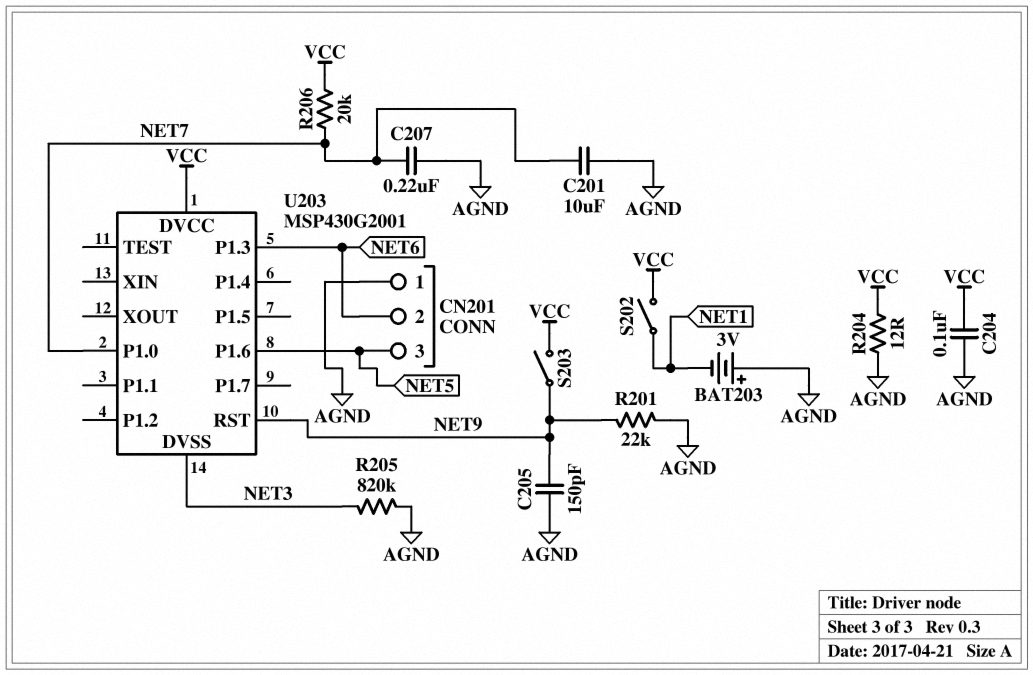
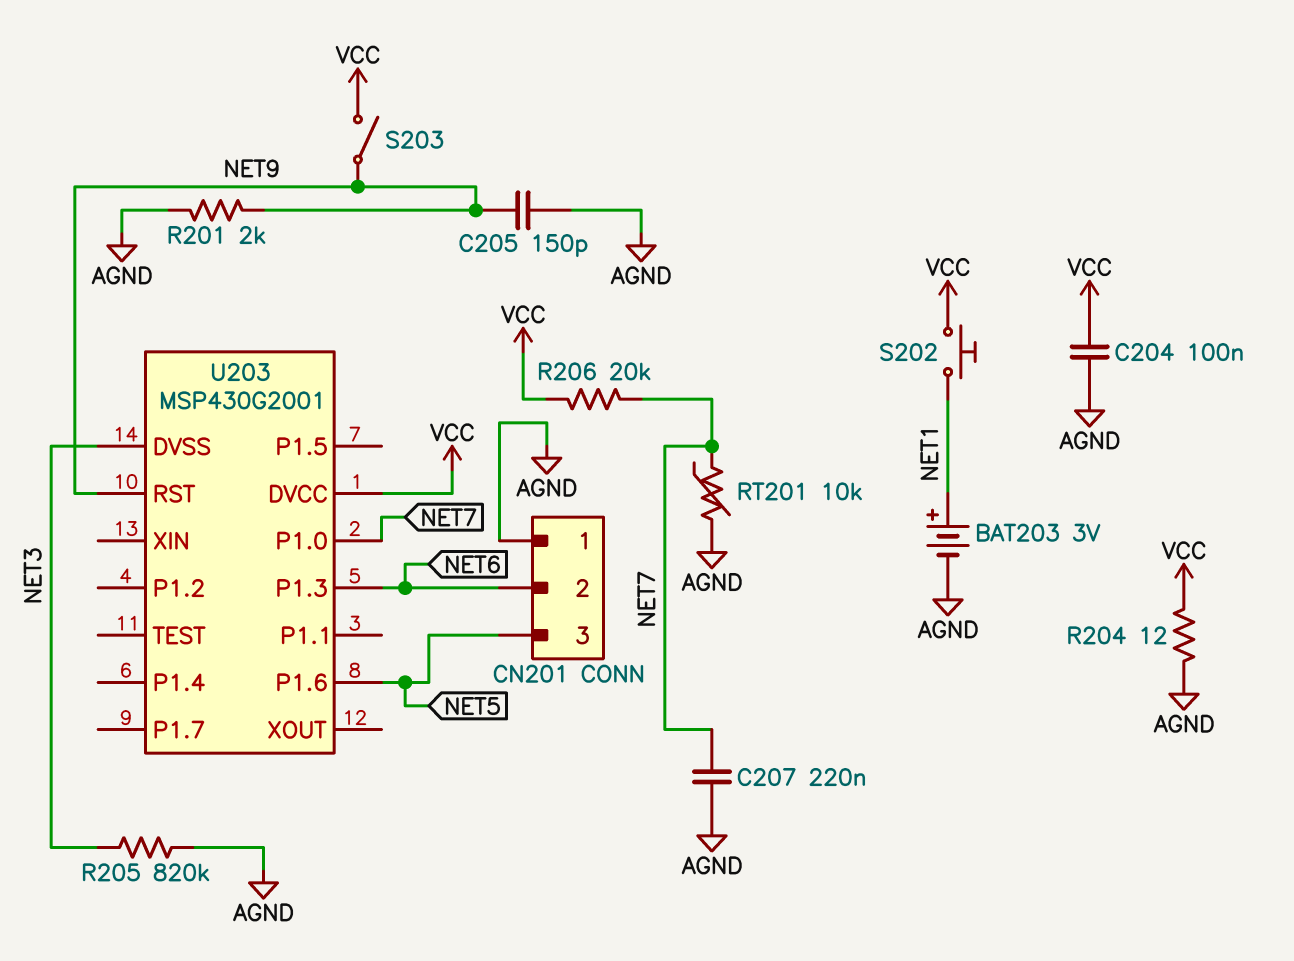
BAT203: 3V (plus AGND, minus NET1) -> 3V (plus NET1, minus AGND)
C201: 10uF (AGND, NET7) -> none
R201: 22k (AGND, NET9) -> 2k (AGND, NET9)
RT201: none -> 10k (AGND, NET7)
S202: switch (NET1, VCC) -> button (NET1, VCC)

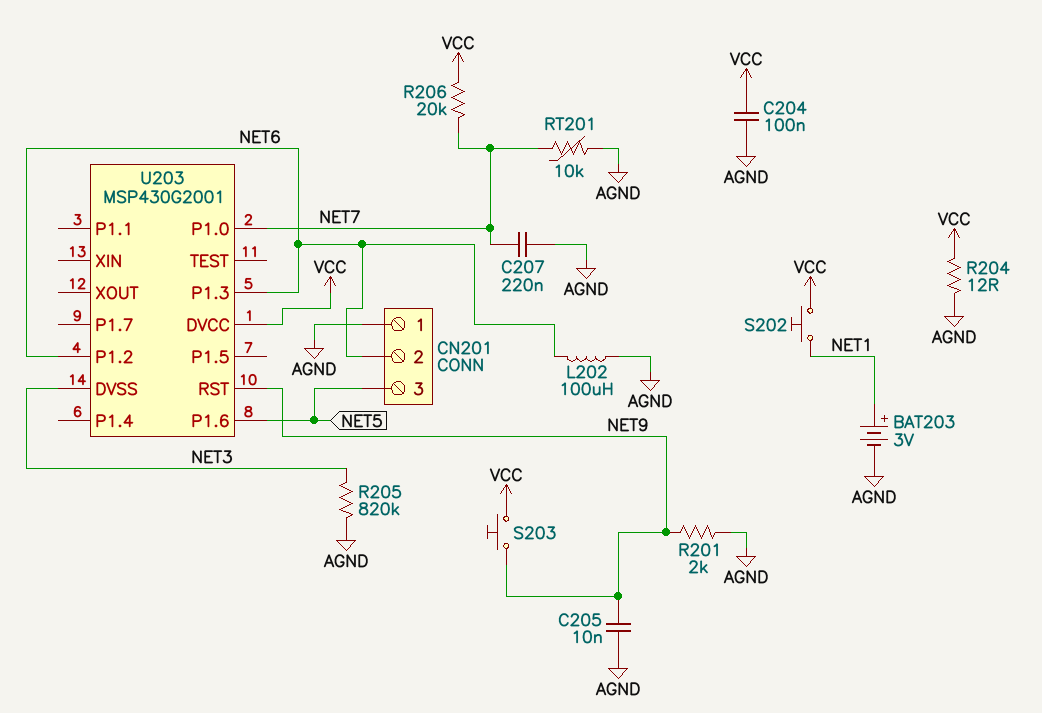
C205: 150pF (AGND, NET9) -> 10nF (AGND, NET9)
L202: none -> 100uH (AGND, NET6)
S203: switch (NET9, VCC) -> button (NET9, VCC)
U203 pin P1.2: none -> NET6

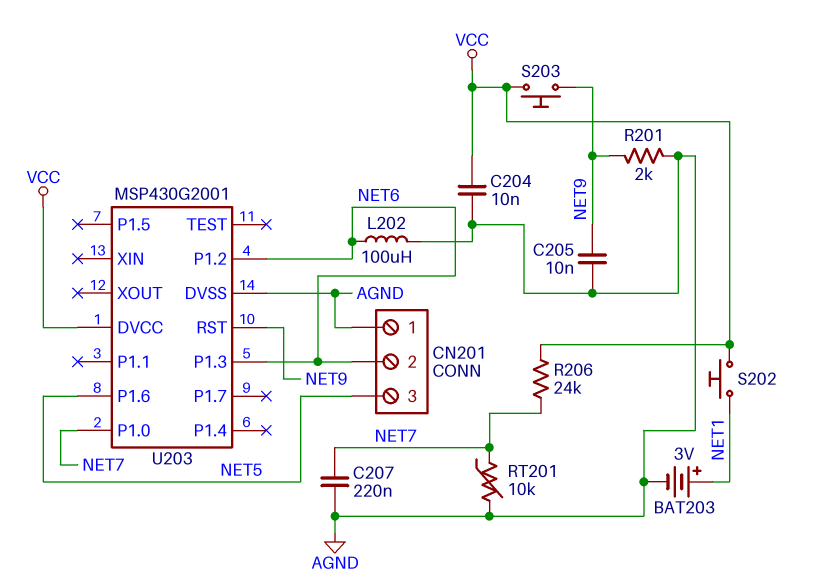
C204: 100nF (AGND, VCC) -> 10nF (AGND, VCC)
R204: 12 (AGND, VCC) -> none
R205: 820k (AGND, NET3) -> none
R206: 20k (NET7, VCC) -> 24k (NET7, VCC)
U203 pin DVSS: NET3 -> AGND

